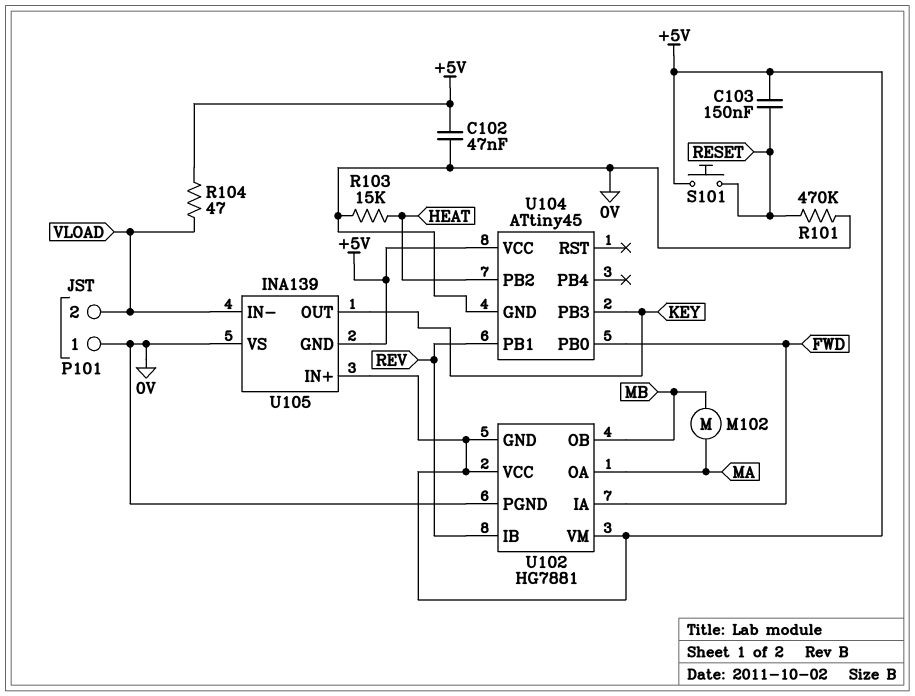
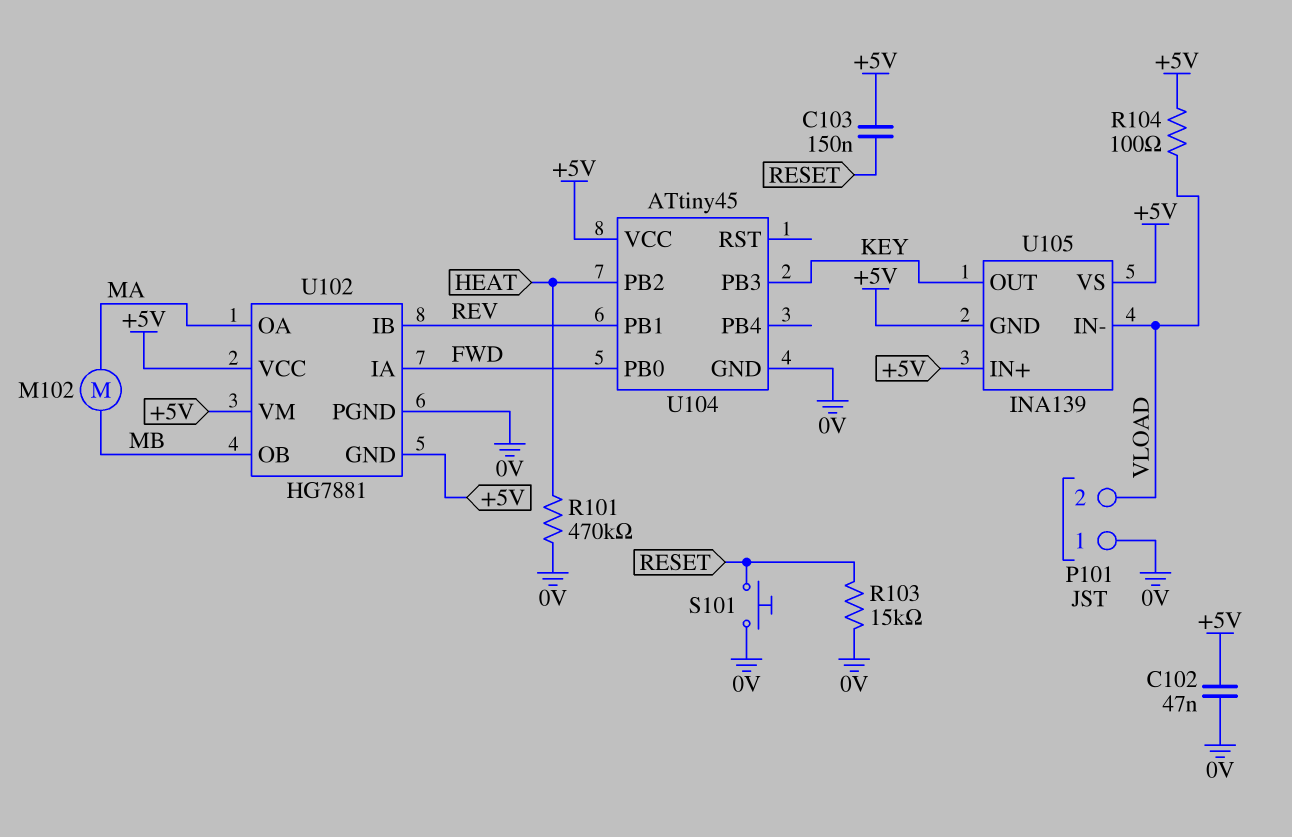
R101: 470k (0V, RESET) -> 470k (0V, HEAT)
R103: 15k (0V, HEAT) -> 15k (0V, RESET)
R104: 47 (+5V, VLOAD) -> 100 (+5V, VLOAD)
S101: button (+5V, RESET) -> button (0V, RESET)
U105 pin VS: 0V -> +5V

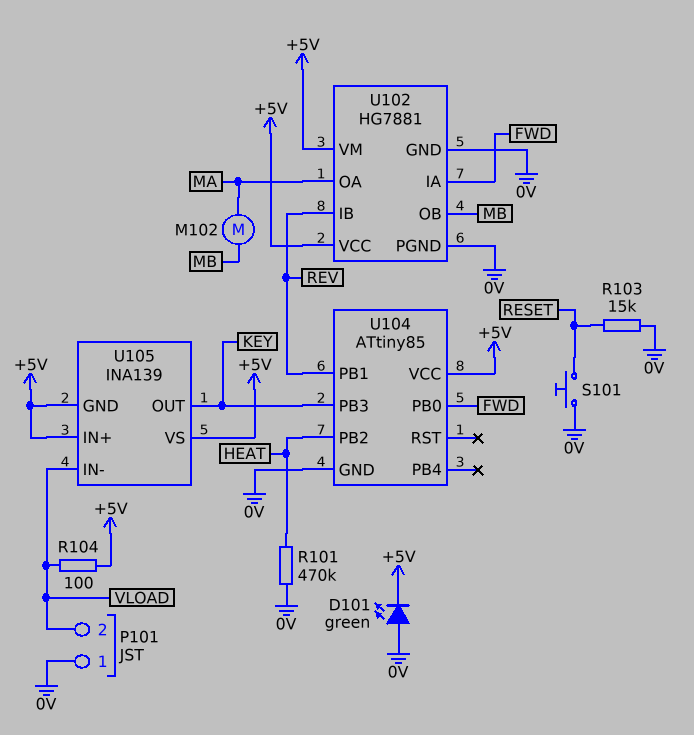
C102: 47nF (+5V, 0V) -> none
C103: 150nF (+5V, RESET) -> none
D101: none -> LED green (A 0V, K +5V)
U102 pin GND: +5V -> 0V
U104: ATtiny45 -> ATtiny85

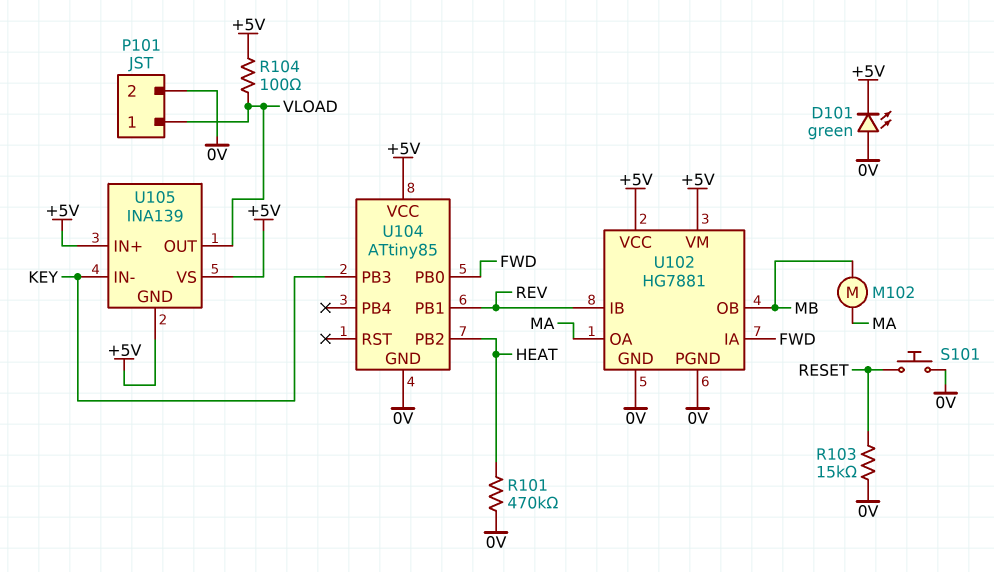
P101 pin 1: 0V -> VLOAD
P101 pin 2: VLOAD -> 0V
U105 pin IN-: VLOAD -> KEY
U105 pin OUT: KEY -> VLOAD

